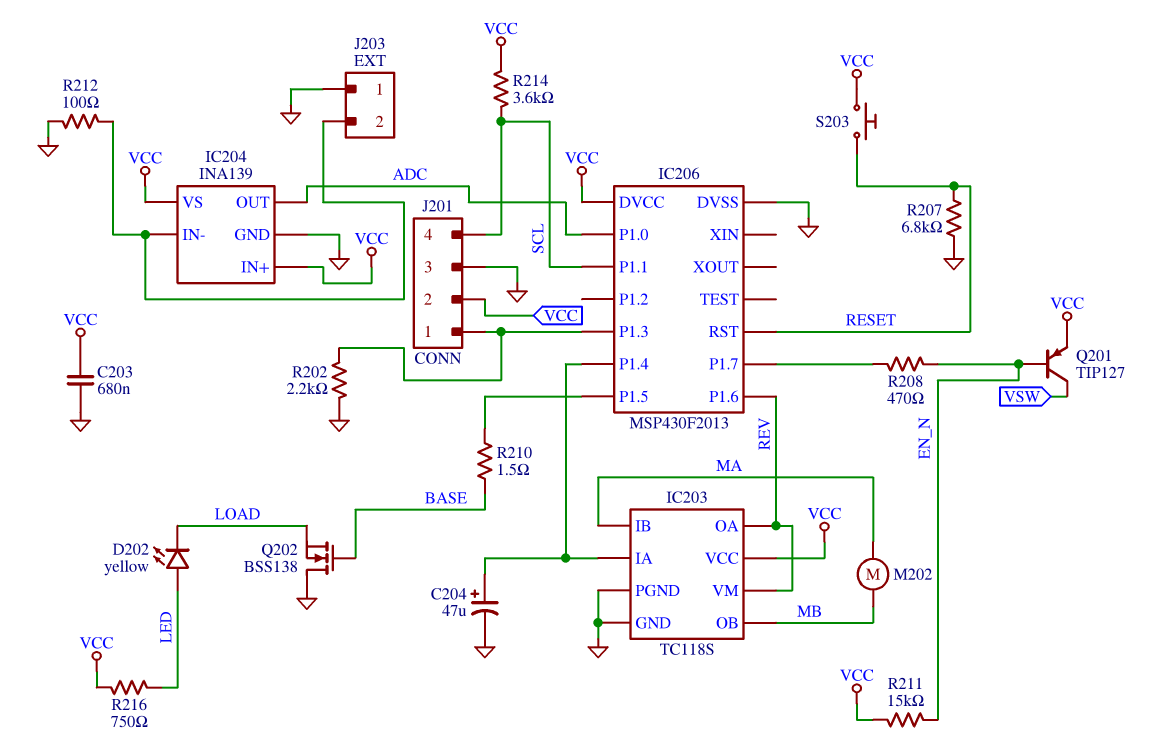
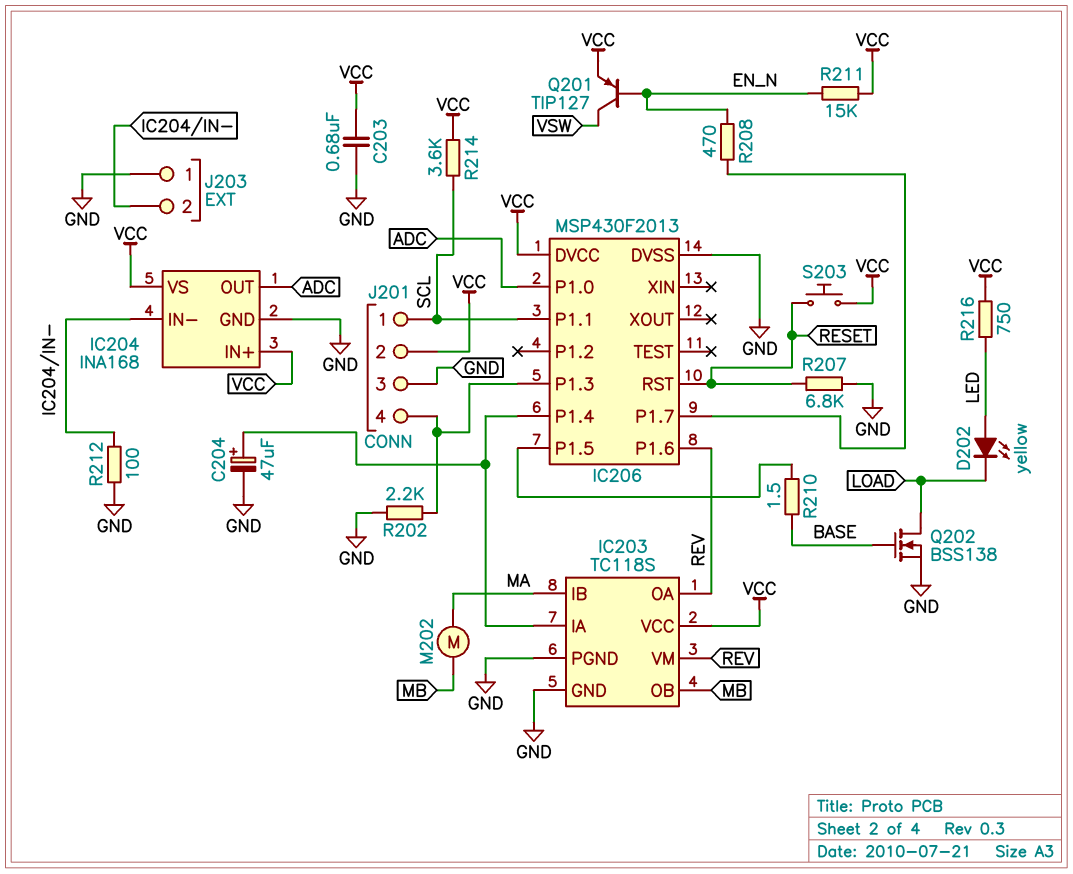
IC204: INA139 -> INA168
J201 pin 1: IC206/P1.3 -> SCL
J201 pin 4: SCL -> IC206/P1.3
Q202: NMOS BSS138 (G BASE, D GND, S LOAD) -> NMOS BSS138 (G BASE, D LOAD, S GND)

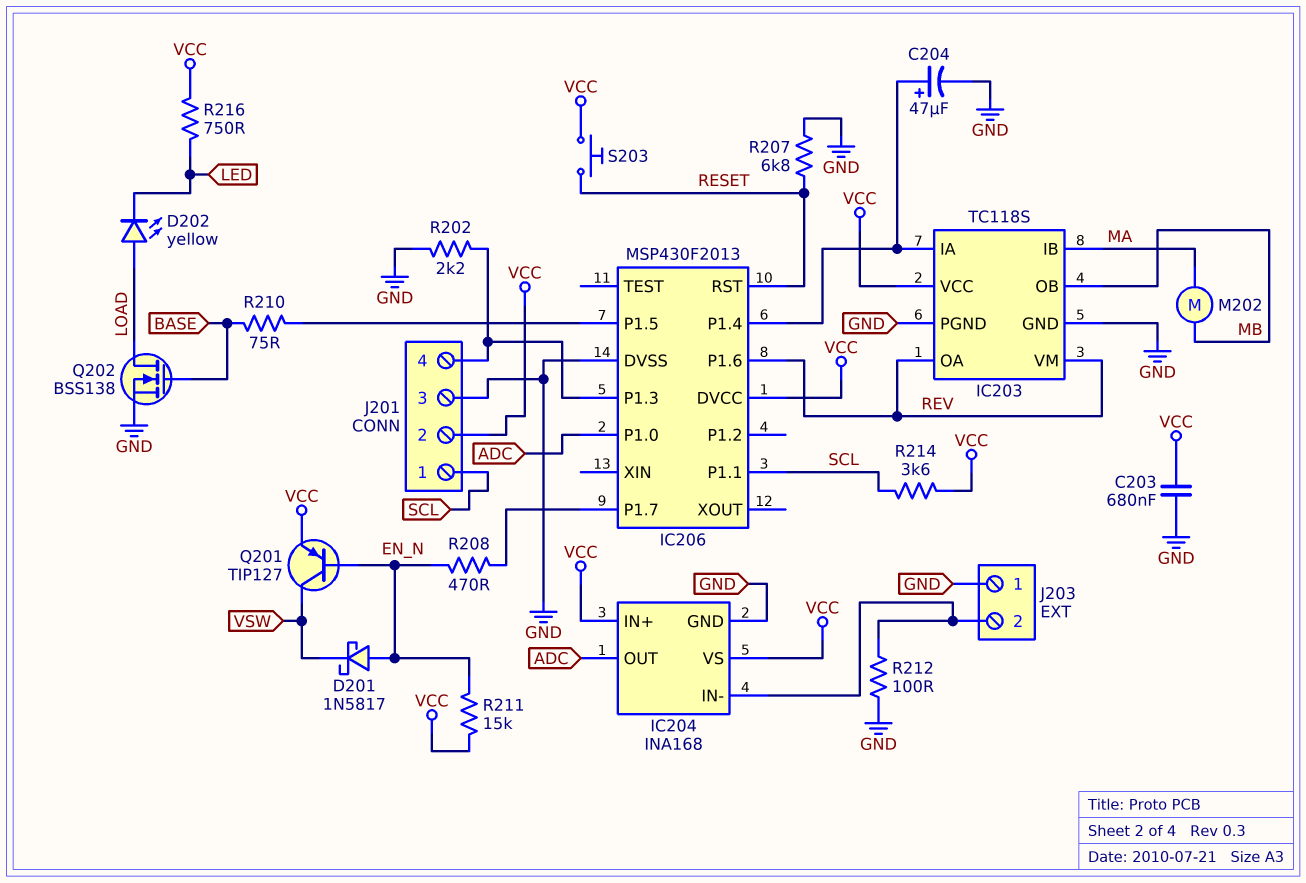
D201: none -> schottky 1N5817 (A EN_N, K VSW)
D202: LED yellow (A LED, K LOAD) -> LED yellow (A LOAD, K LED)
R210: 1.5 (BASE, IC206/P1.5) -> 75 (BASE, IC206/P1.5)

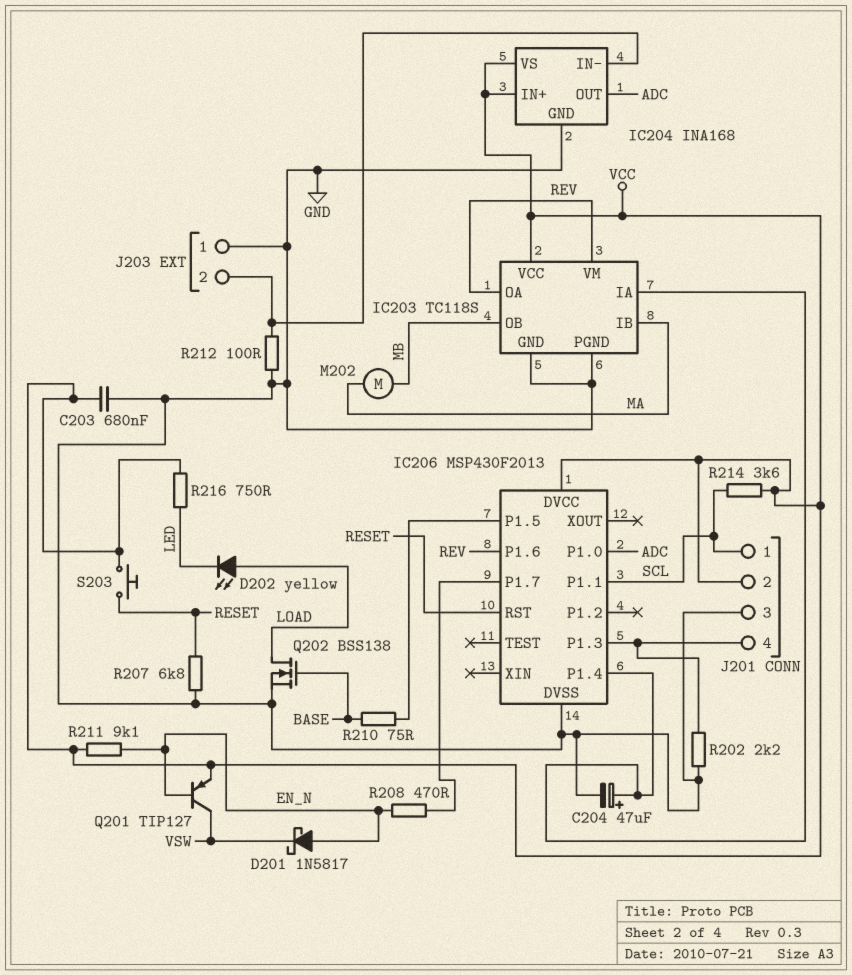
R211: 15k (EN_N, VCC) -> 9.1k (EN_N, VCC)

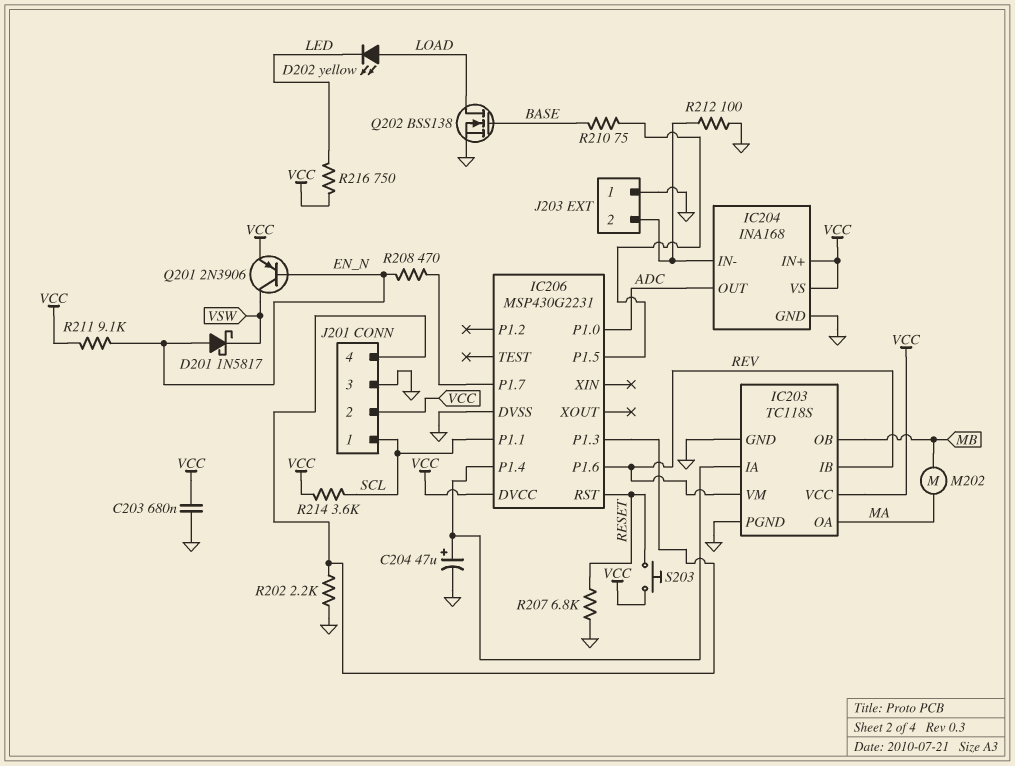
IC203 pin IB: MA -> REV
IC203 pin OA: REV -> MA
IC206: MSP430F2013 -> MSP430G2231
Q201: PNP TIP127 (B EN_N, C VSW, E VCC) -> PNP 2N3906 (B EN_N, C VSW, E VCC)

